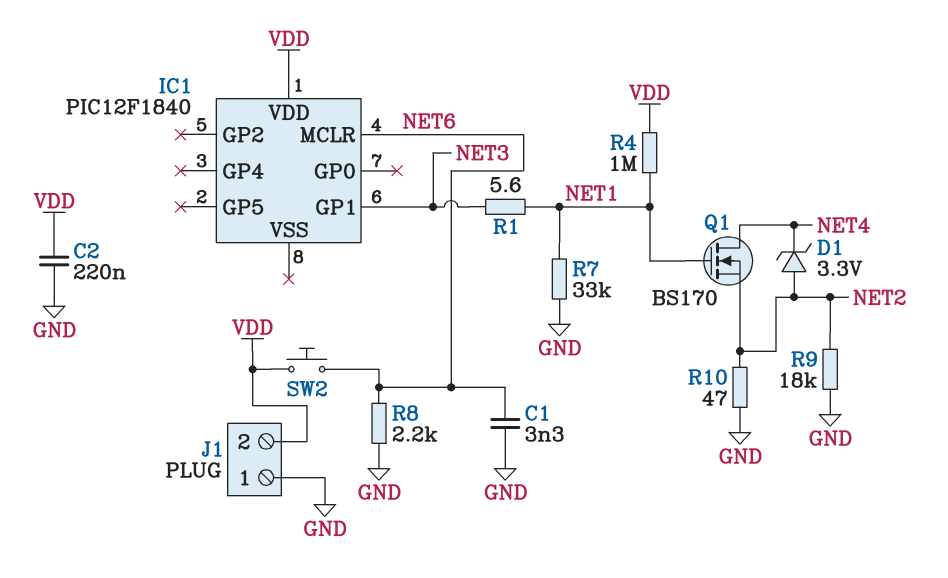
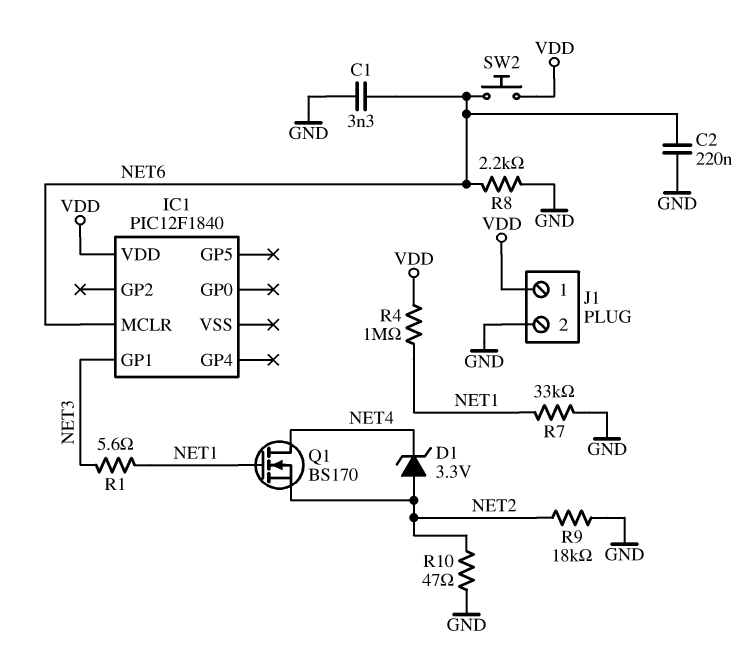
C2: 220nF (GND, VDD) -> 220nF (GND, NET6)
J1 pin 1: GND -> VDD
J1 pin 2: VDD -> GND

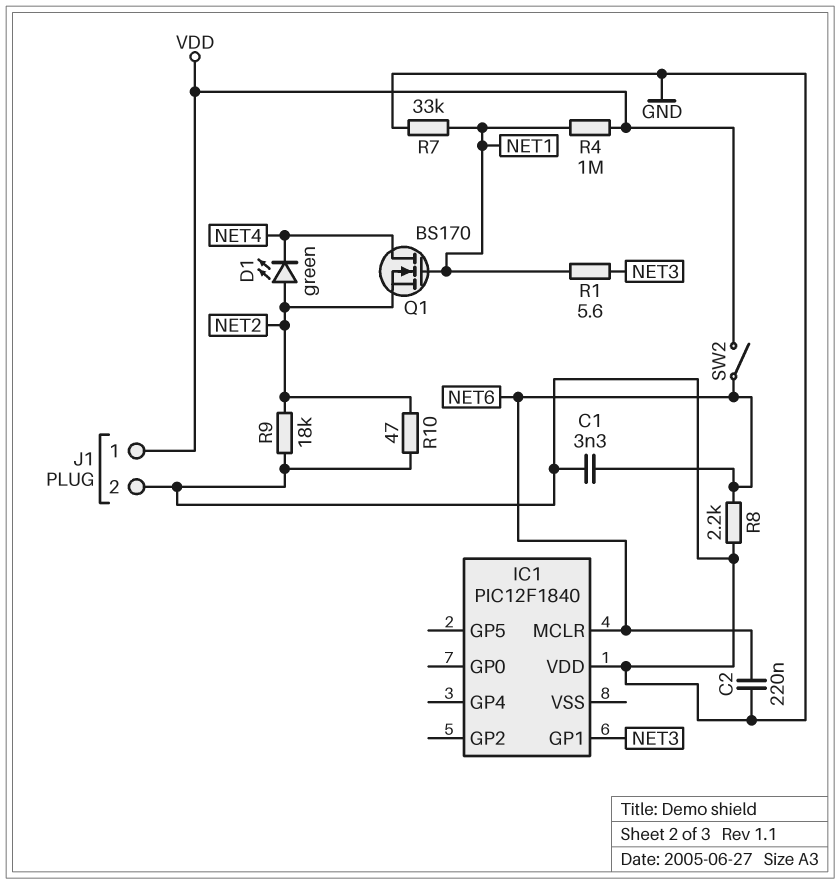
D1: zener 3.3V (A NET2, K NET4) -> LED green (A NET2, K NET4)
IC1 pin VDD: VDD -> GND
SW2: button (NET6, VDD) -> switch (NET6, VDD)

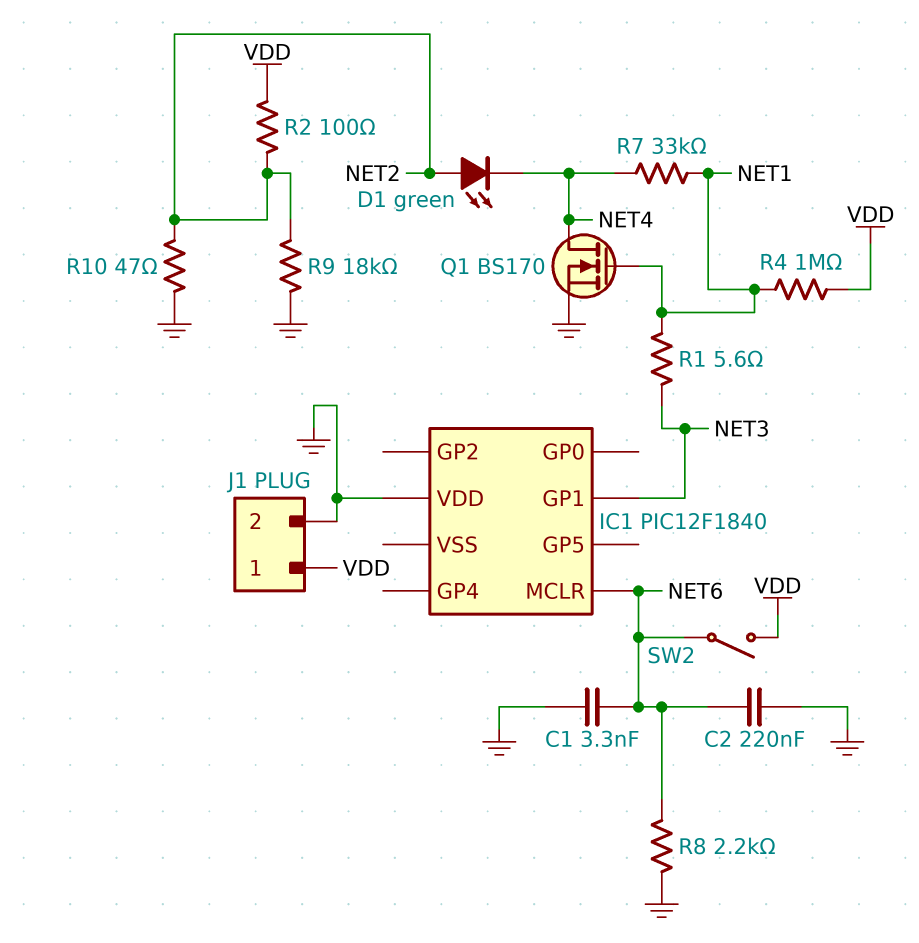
Q1: NMOS BS170 (G NET1, D NET4, S NET2) -> NMOS BS170 (G NET1, D NET4, S GND)
R2: none -> 100 (NET2, VDD)
R7: 33k (GND, NET1) -> 33k (NET1, NET4)

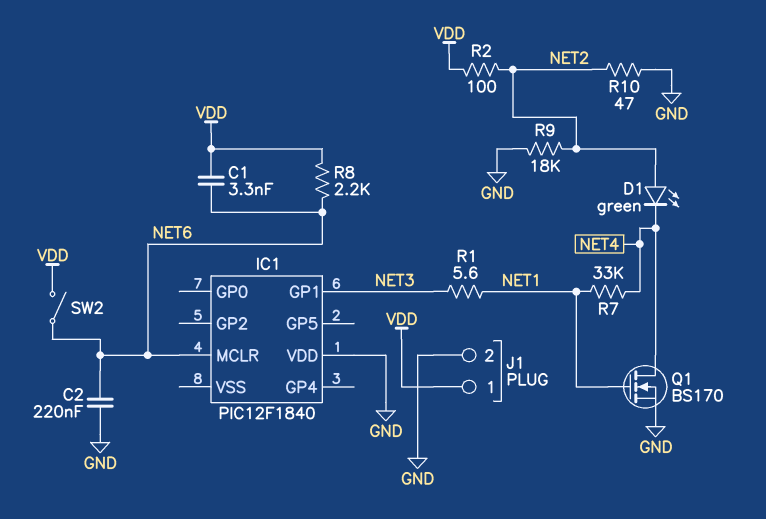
C1: 3.3nF (GND, NET6) -> 3.3nF (NET6, VDD)
R4: 1M (NET1, VDD) -> none
R8: 2.2k (GND, NET6) -> 2.2k (NET6, VDD)

